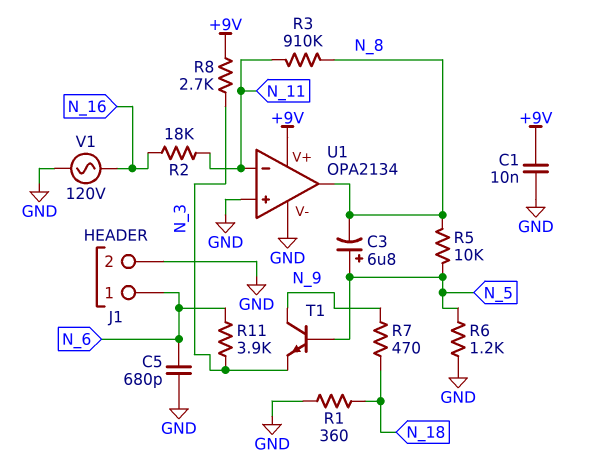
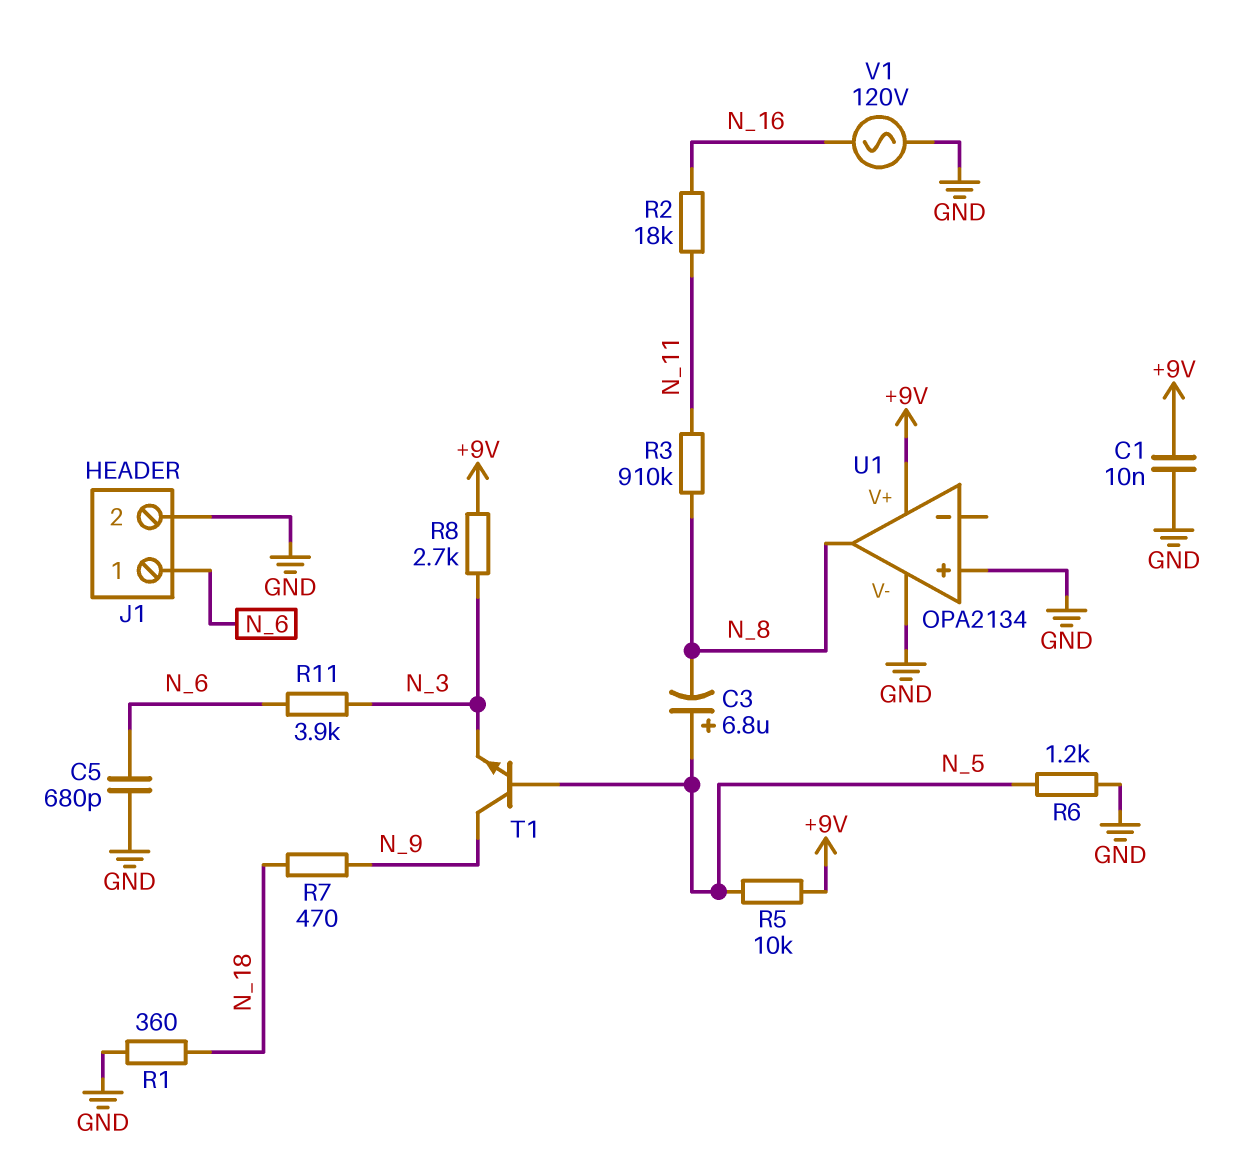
R5: 10k (N_5, N_8) -> 10k (+9V, N_5)
U1 pin in-: N_11 -> none

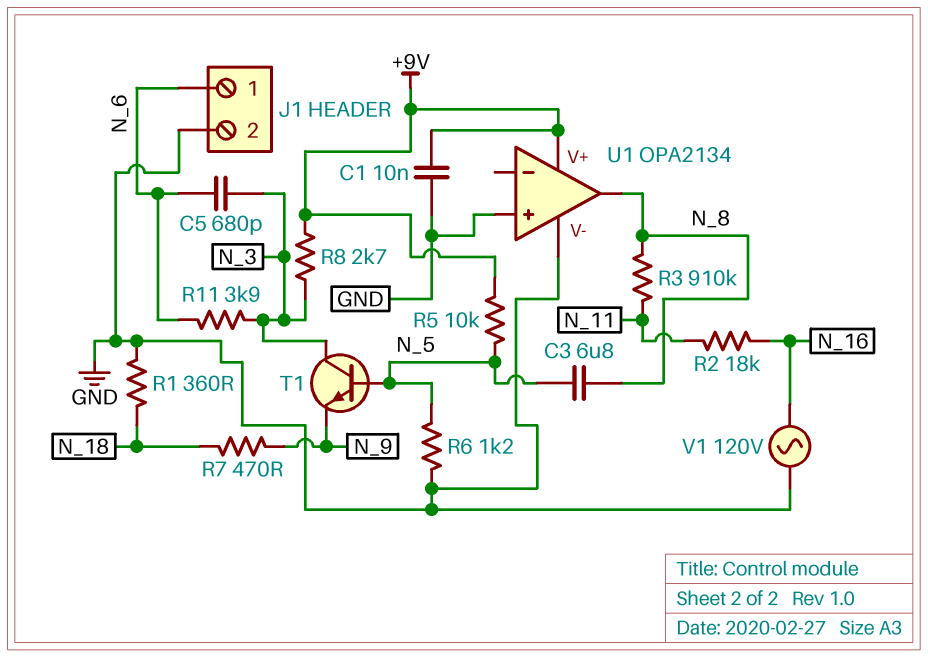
C3: 6.8uF (plus N_5, minus N_8) -> 6.8uF (N_5, N_8)
C5: 680pF (GND, N_6) -> 680pF (N_3, N_6)
T1: NPN (B N_5, C N_9, E N_3) -> NPN (B N_5, C N_3, E N_9)

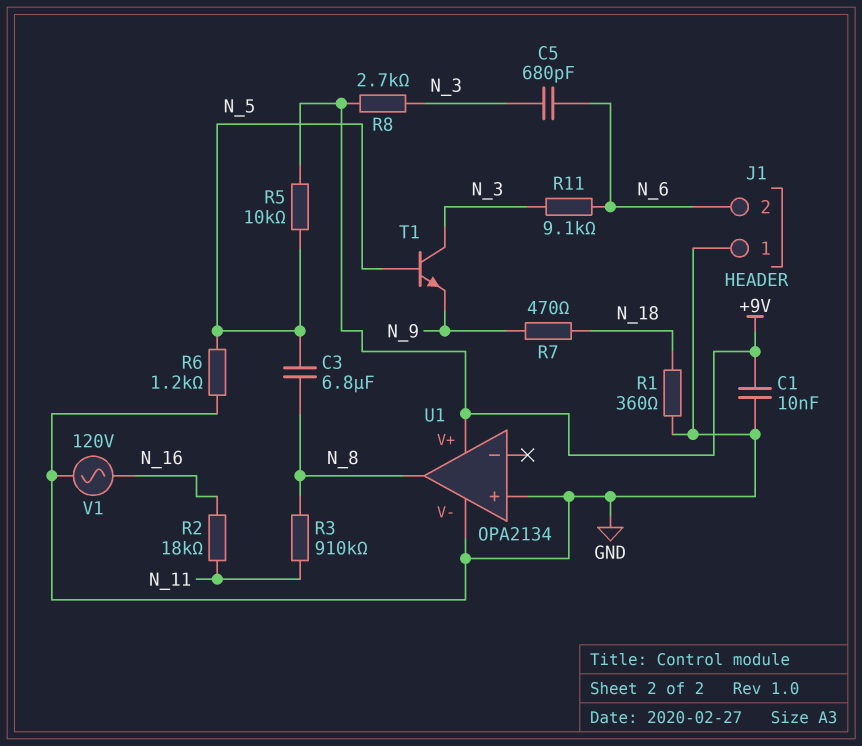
J1 pin 1: N_6 -> GND
J1 pin 2: GND -> N_6
R11: 3.9k (N_3, N_6) -> 9.1k (N_3, N_6)

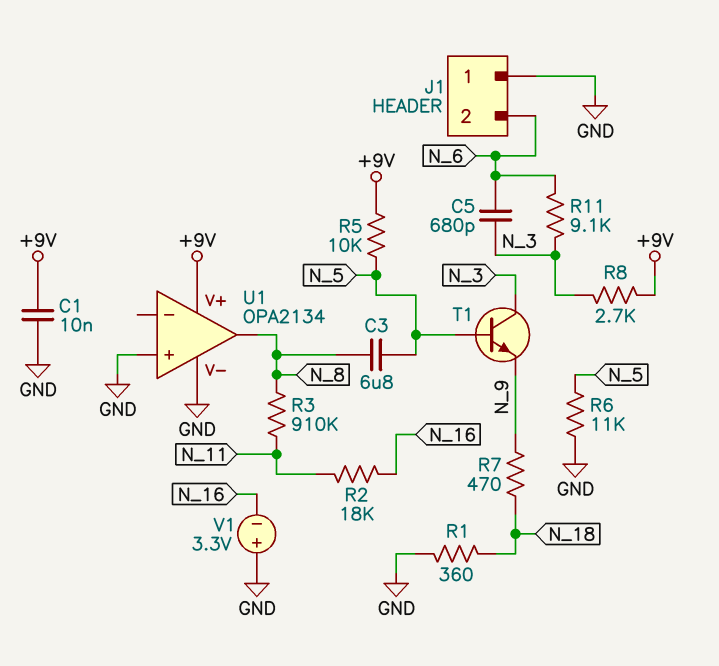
R6: 1.2k (GND, N_5) -> 11k (GND, N_5)
V1: AC 120V (GND, N_16) -> 3.3V (plus GND, minus N_16)

